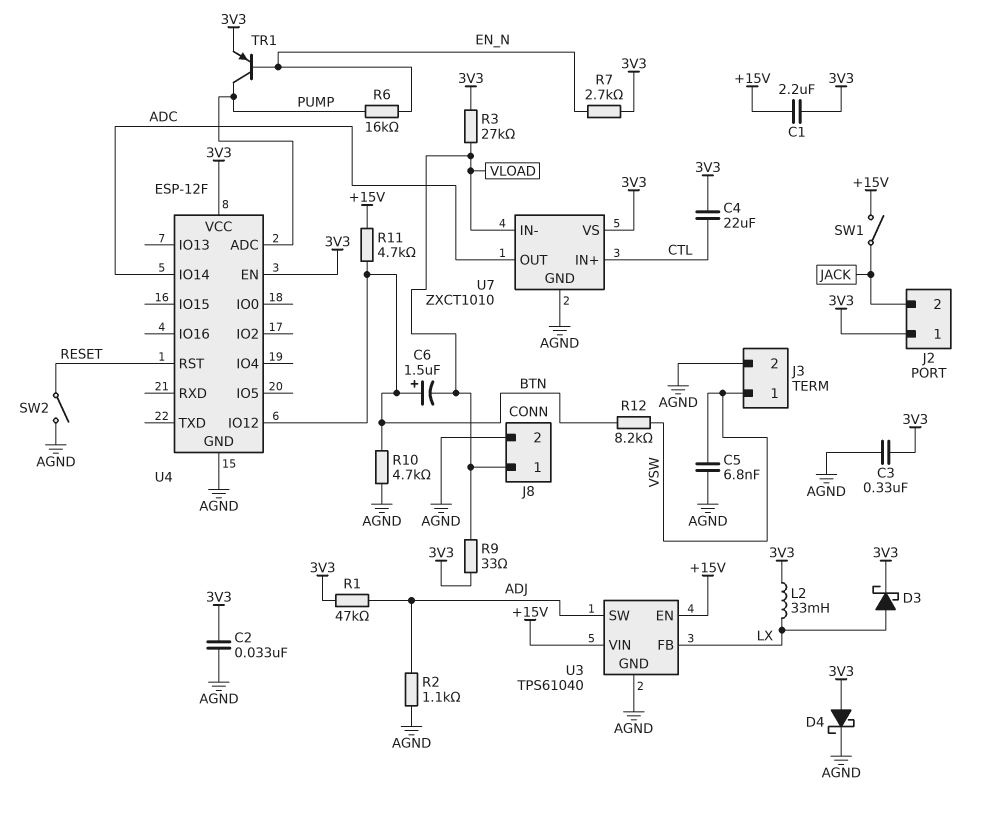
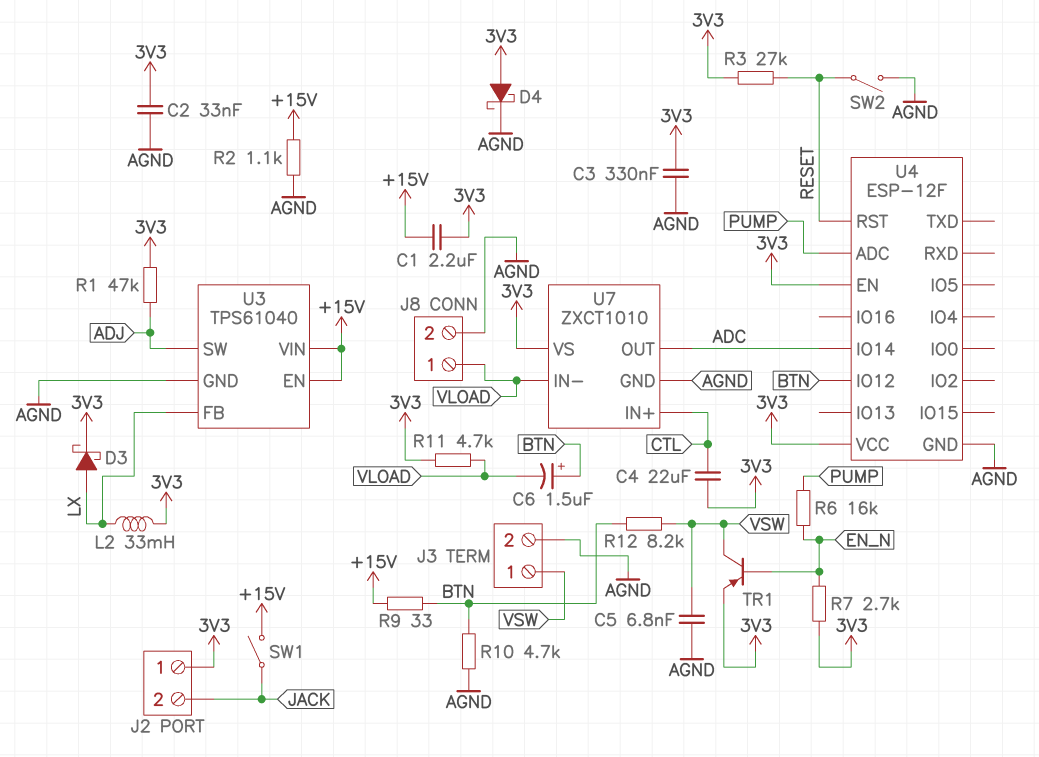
R2: 1.1k (ADJ, AGND) -> 1.1k (+15V, AGND)
R3: 27k (3V3, VLOAD) -> 27k (3V3, RESET)
R9: 33 (3V3, VLOAD) -> 33 (+15V, BTN)
R11: 4.7k (+15V, BTN) -> 4.7k (3V3, VLOAD)
TR1: PNP (B EN_N, C PUMP, E 3V3) -> PNP (B EN_N, C VSW, E 3V3)

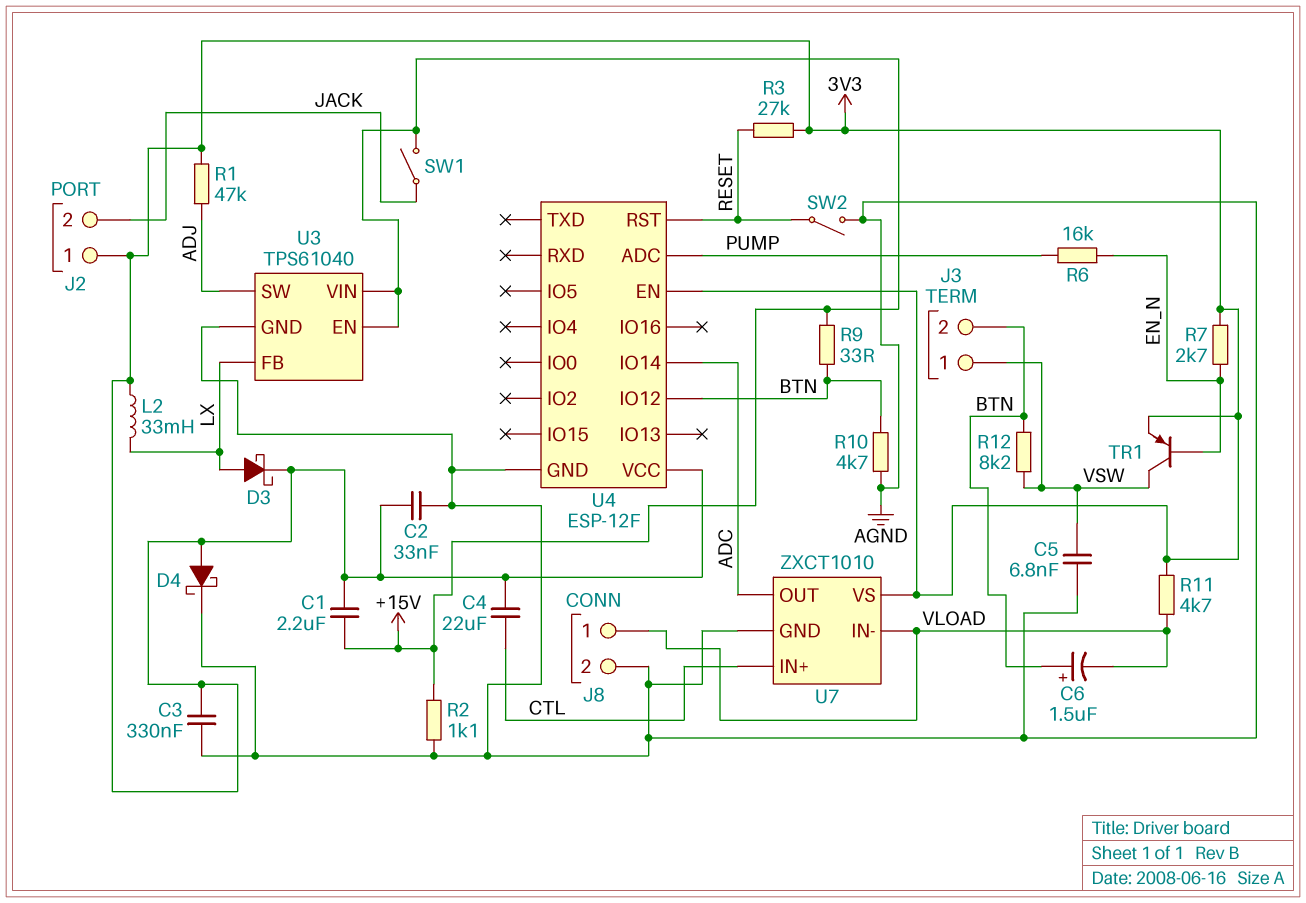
J3 pin 2: AGND -> BTN

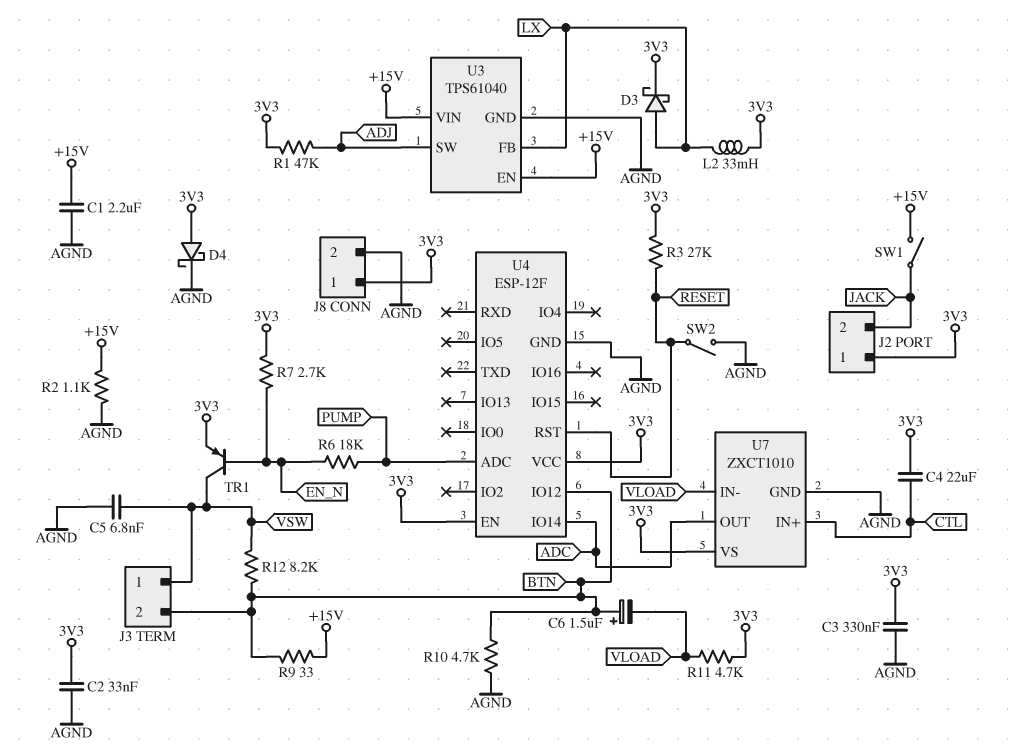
C1: 2.2uF (+15V, 3V3) -> 2.2uF (+15V, AGND)
J8 pin 1: VLOAD -> 3V3
R6: 16k (EN_N, PUMP) -> 18k (EN_N, PUMP)

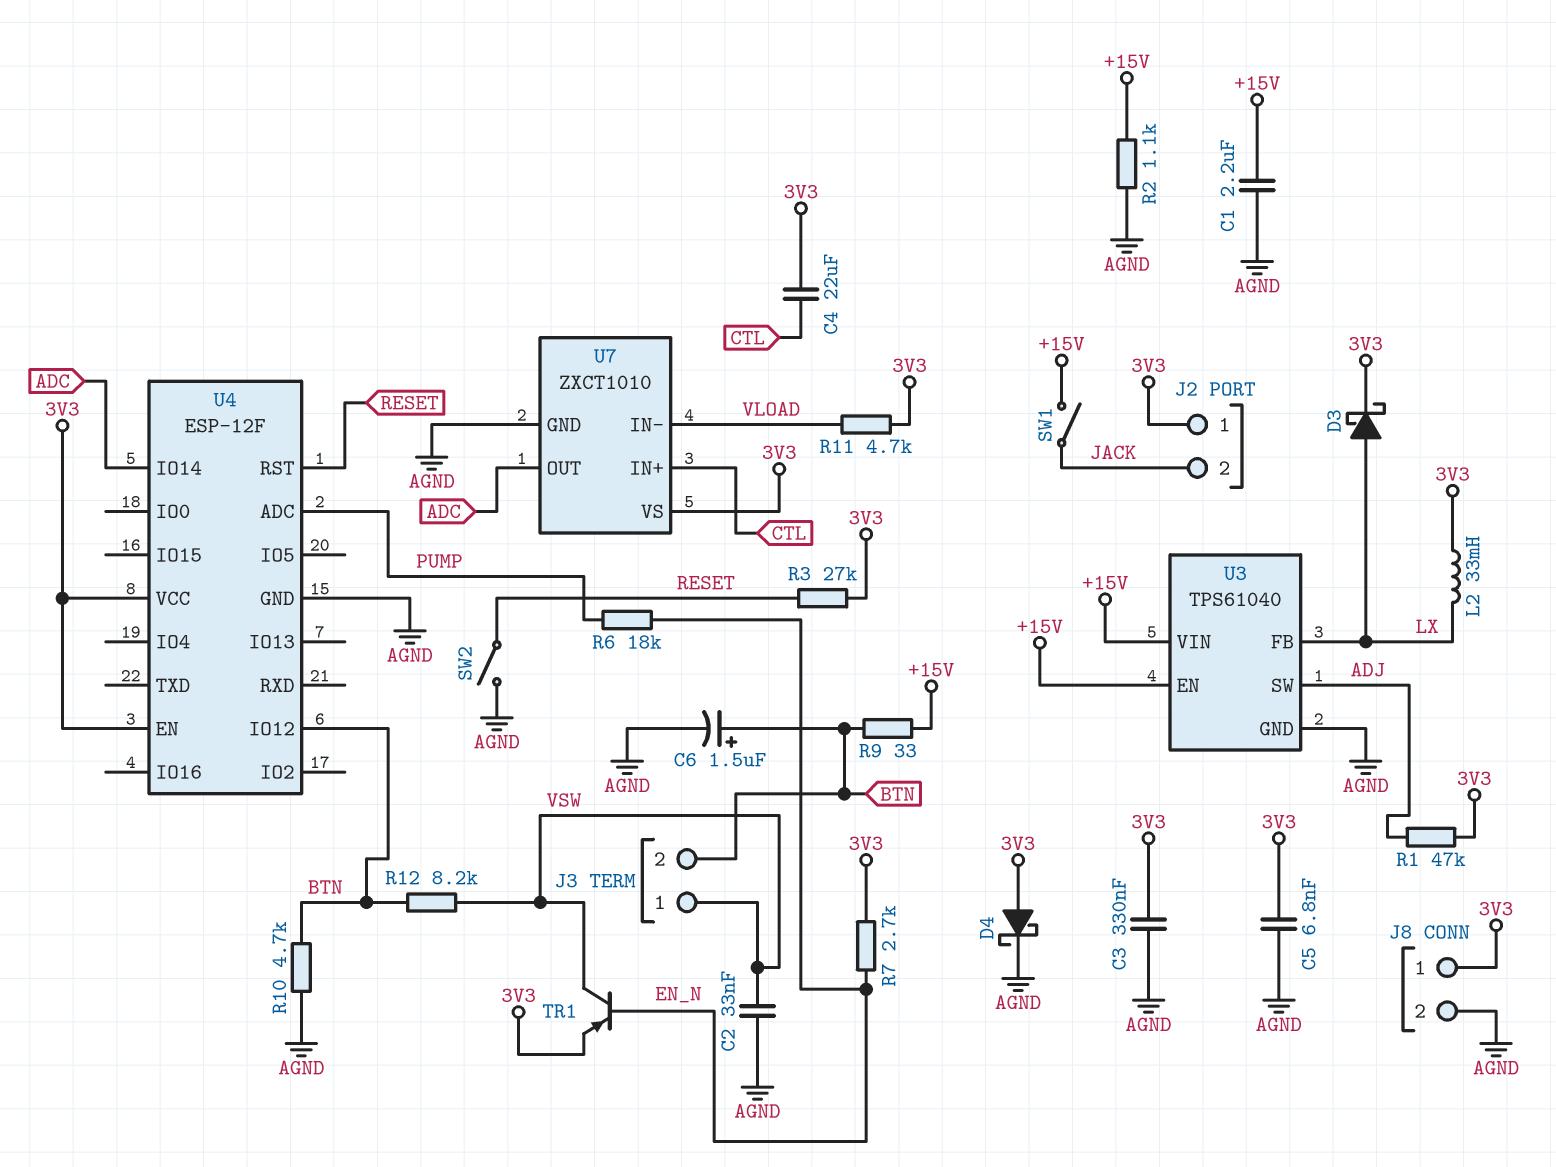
C2: 33nF (3V3, AGND) -> 33nF (AGND, VSW)
C5: 6.8nF (AGND, VSW) -> 6.8nF (3V3, AGND)
C6: 1.5uF (plus BTN, minus VLOAD) -> 1.5uF (plus BTN, minus AGND)

